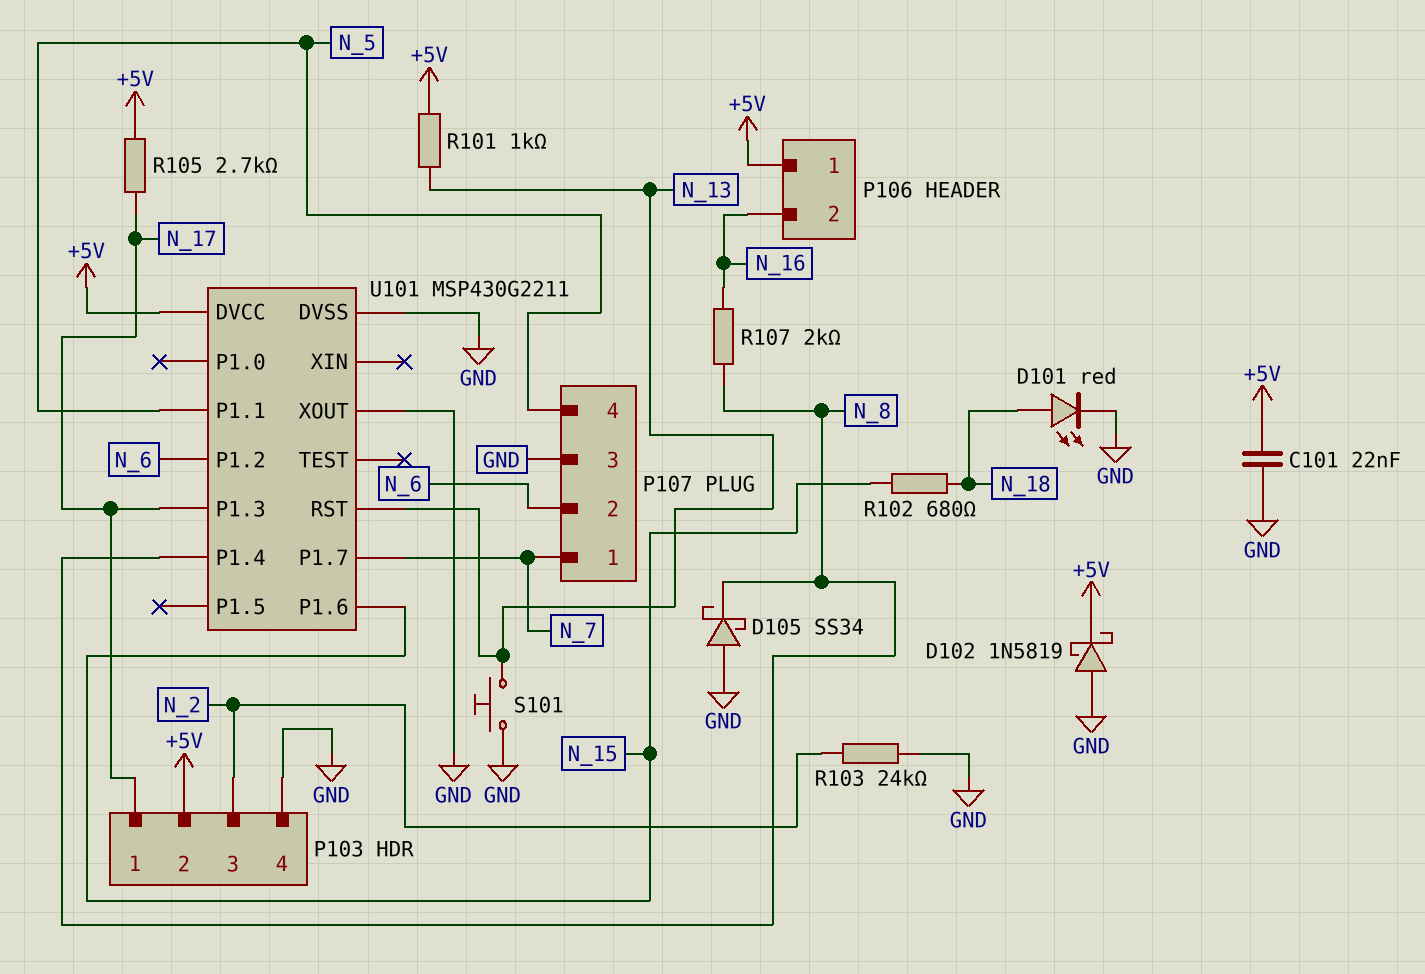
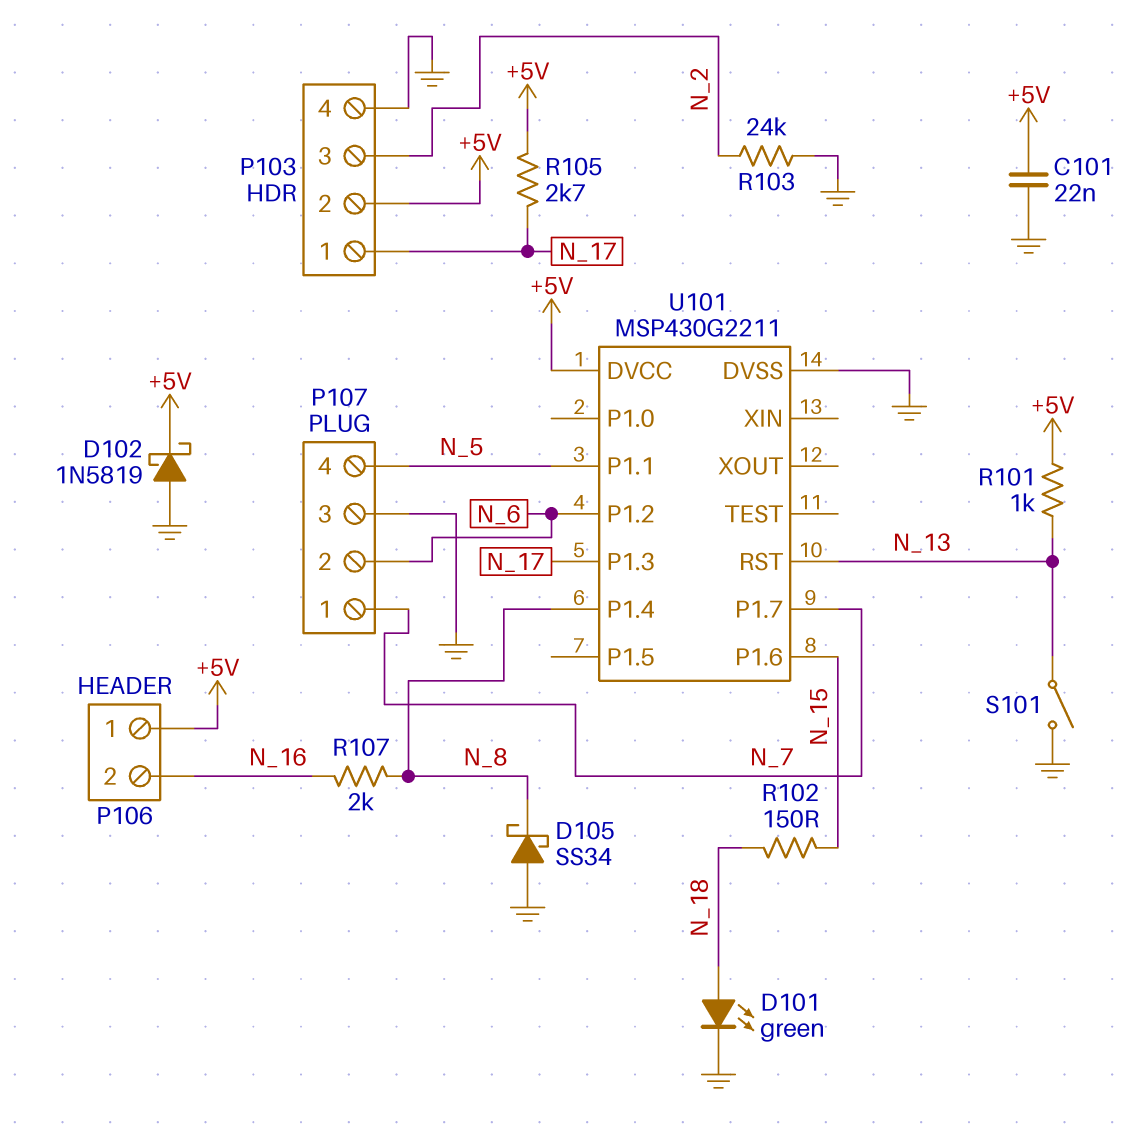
D101: LED red (A N_18, K GND) -> LED green (A N_18, K GND)
R102: 680 (N_15, N_18) -> 150 (N_15, N_18)
S101: button (GND, N_13) -> switch (GND, N_13)
U101 pin XOUT: GND -> none

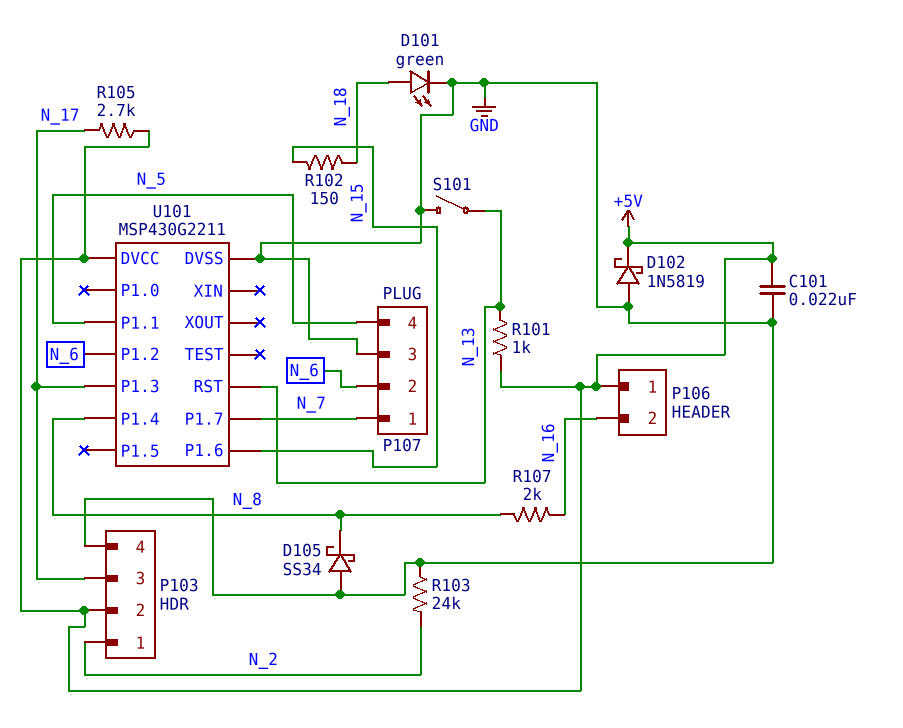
P103 pin 1: N_17 -> N_2
P103 pin 3: N_2 -> N_17

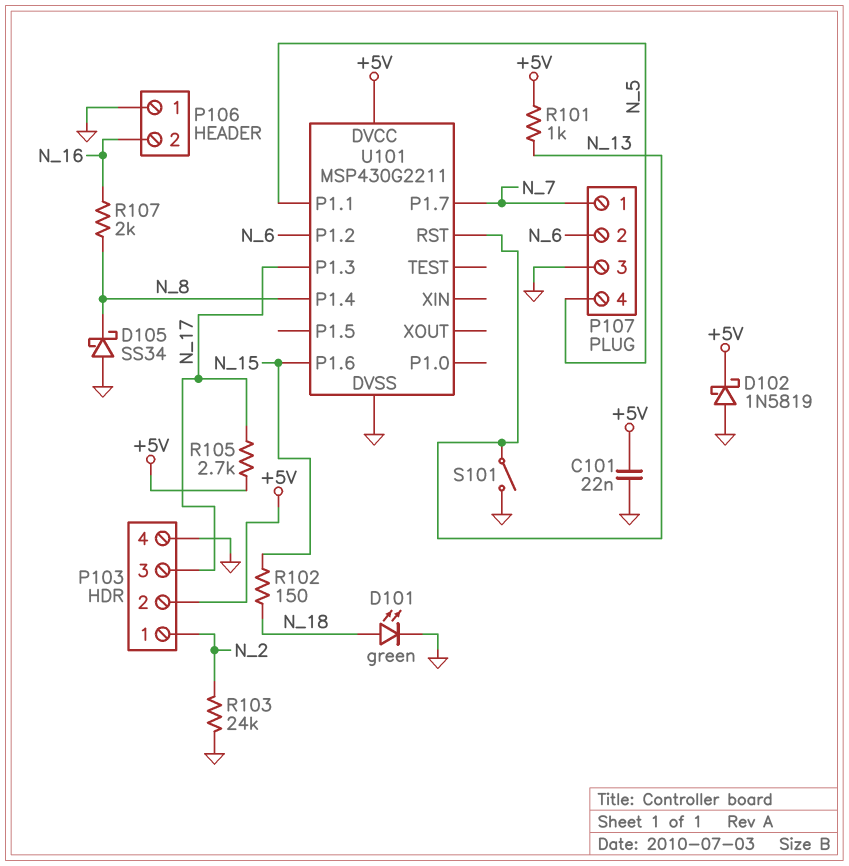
P106 pin 1: +5V -> GND

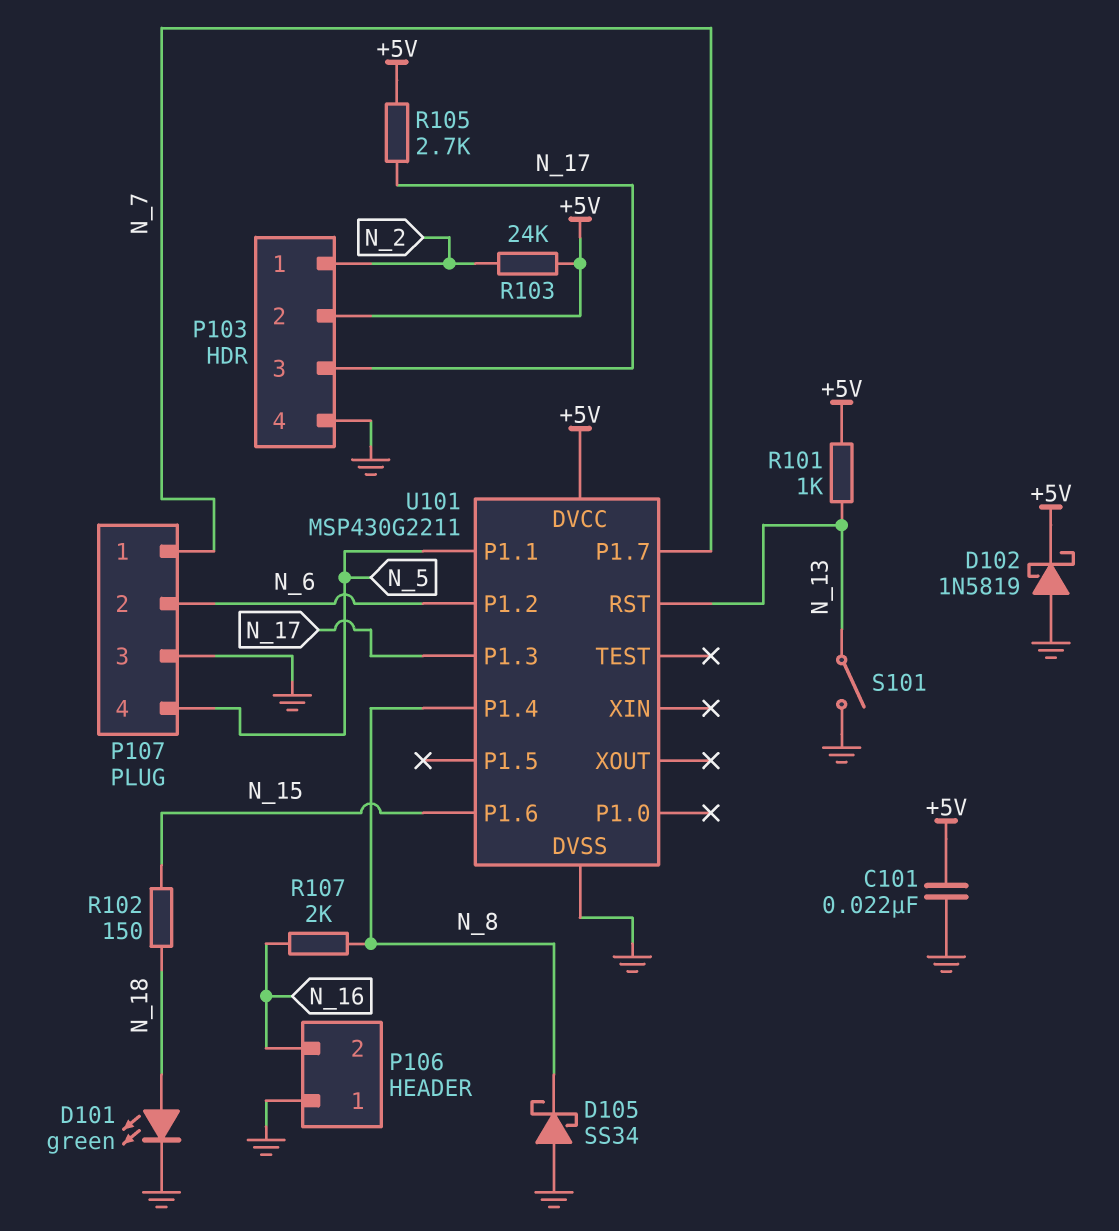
R103: 24k (GND, N_2) -> 24k (+5V, N_2)

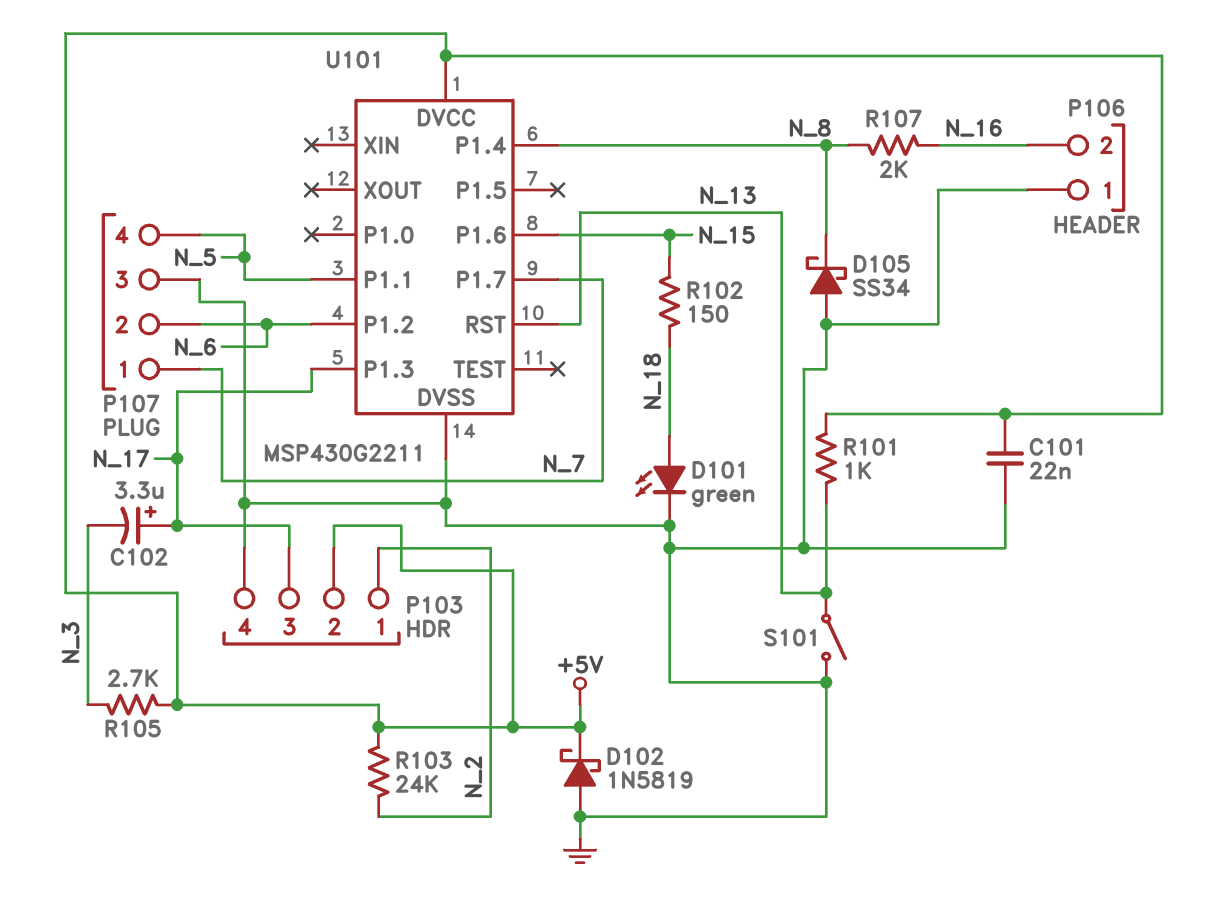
C102: none -> 3.3uF (plus N_17, minus N_3)
R105: 2.7k (+5V, N_17) -> 2.7k (+5V, N_3)

